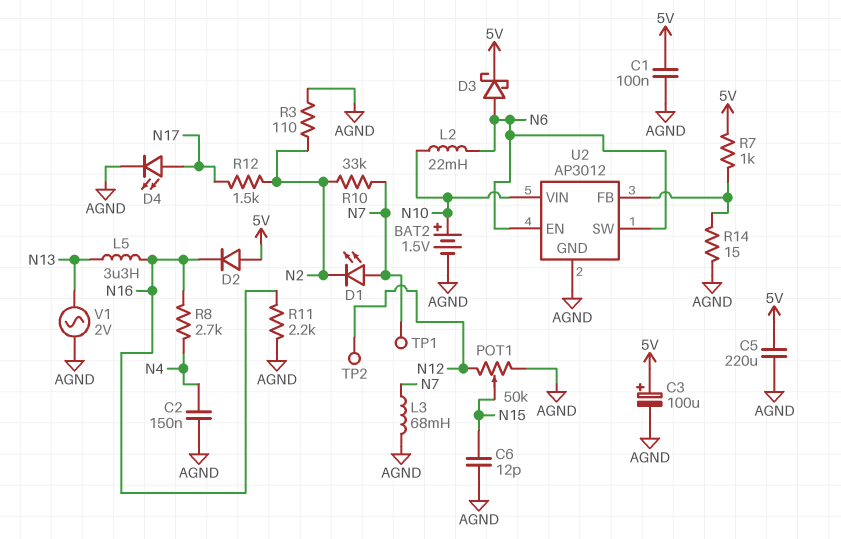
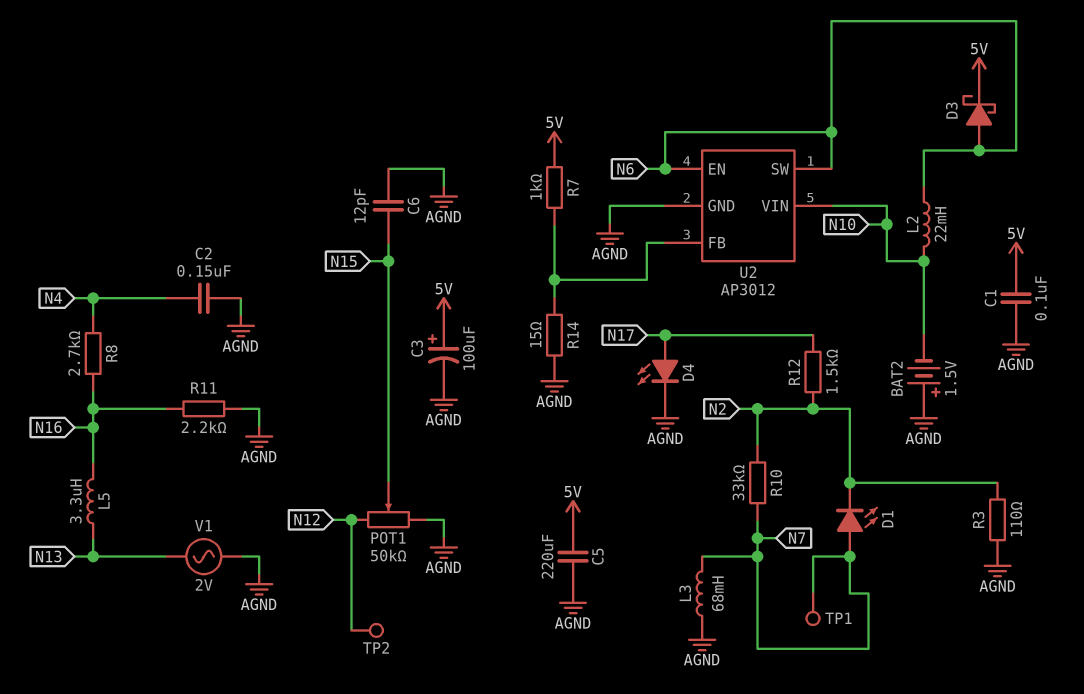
BAT2: 1.5V (plus N10, minus AGND) -> 1.5V (plus AGND, minus N10)
D2: diode (A 5V, K N16) -> none

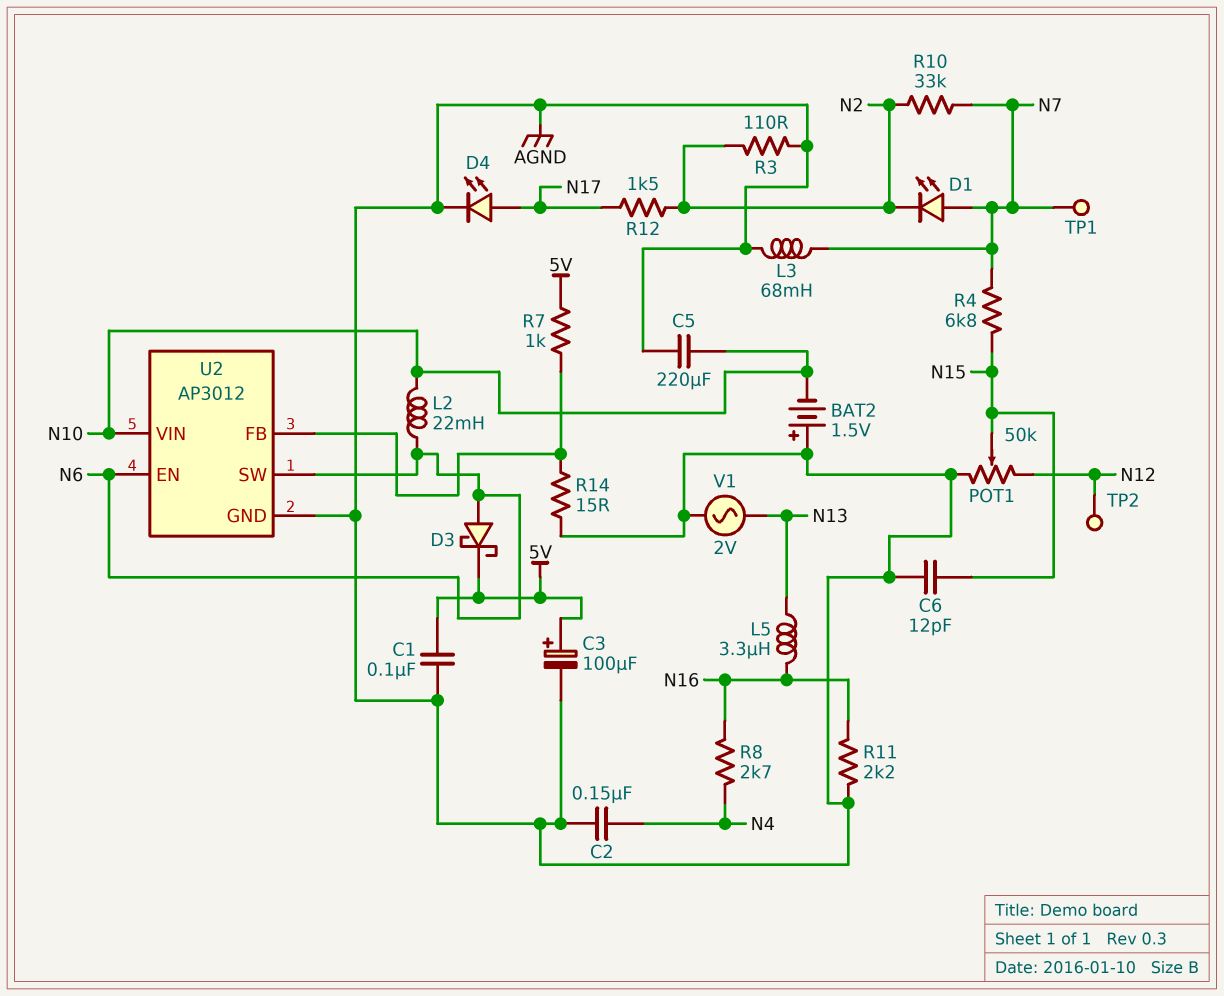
C5: 220uF (5V, AGND) -> 220uF (AGND, N10)
R4: none -> 6.8k (N7, N15)

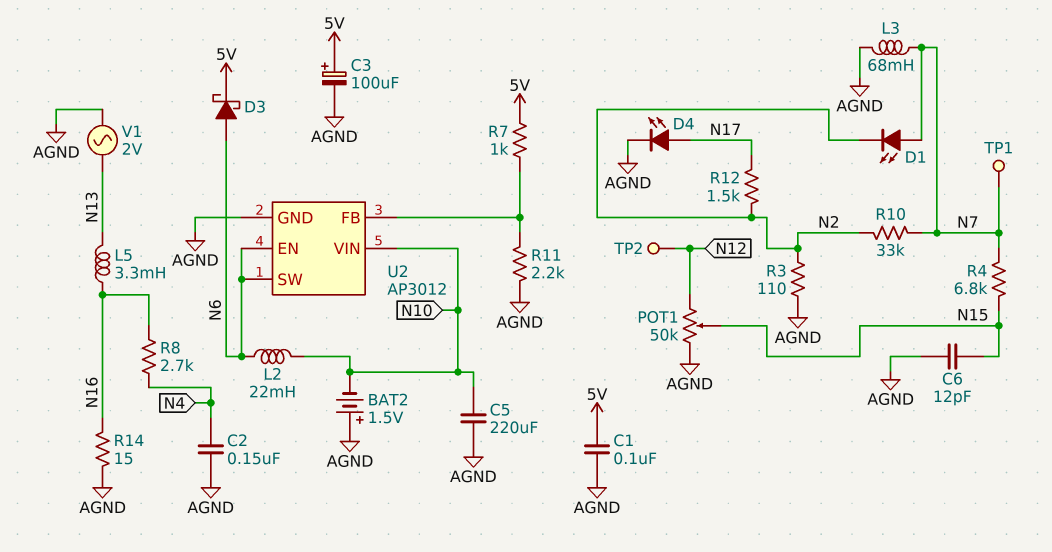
L5: 3.3uH (N13, N16) -> 3.3mH (N13, N16)
R11: 2.2k (AGND, N16) -> 2.2k (AGND, U2/FB)
R14: 15 (AGND, U2/FB) -> 15 (AGND, N16)

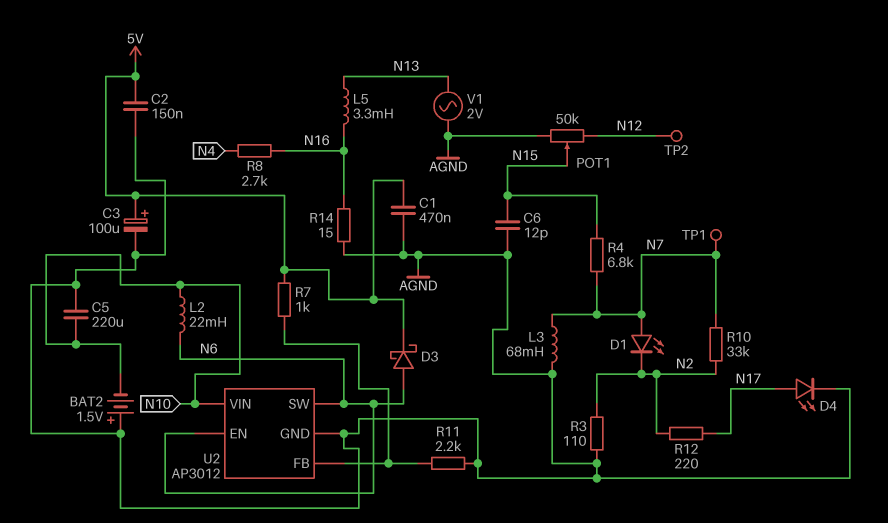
C1: 100nF (5V, AGND) -> 470nF (5V, AGND)
C2: 150nF (AGND, N4) -> 150nF (5V, AGND)
R12: 1.5k (N2, N17) -> 220 (N2, N17)

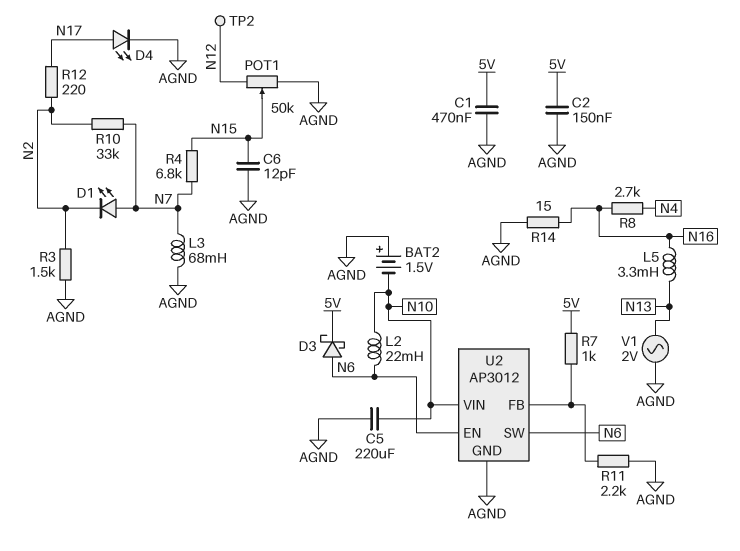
C3: 100uF (plus 5V, minus AGND) -> none
R3: 110 (AGND, N2) -> 1.5k (AGND, N2)
TP1: test point (N7) -> none

